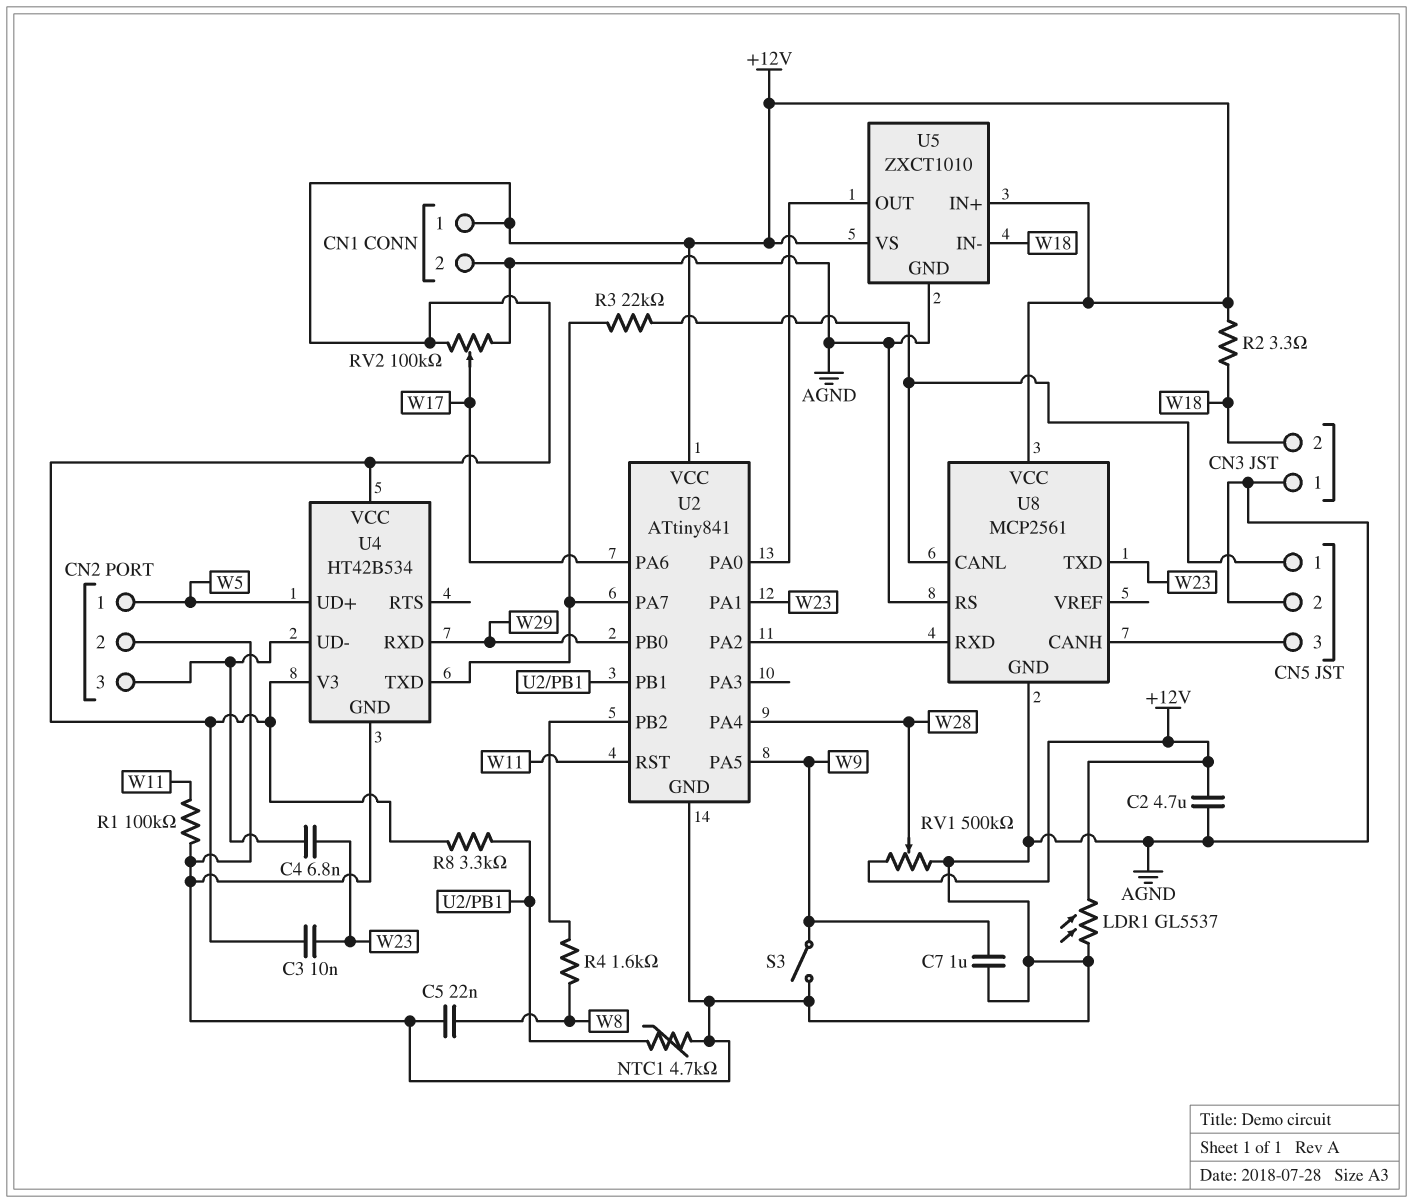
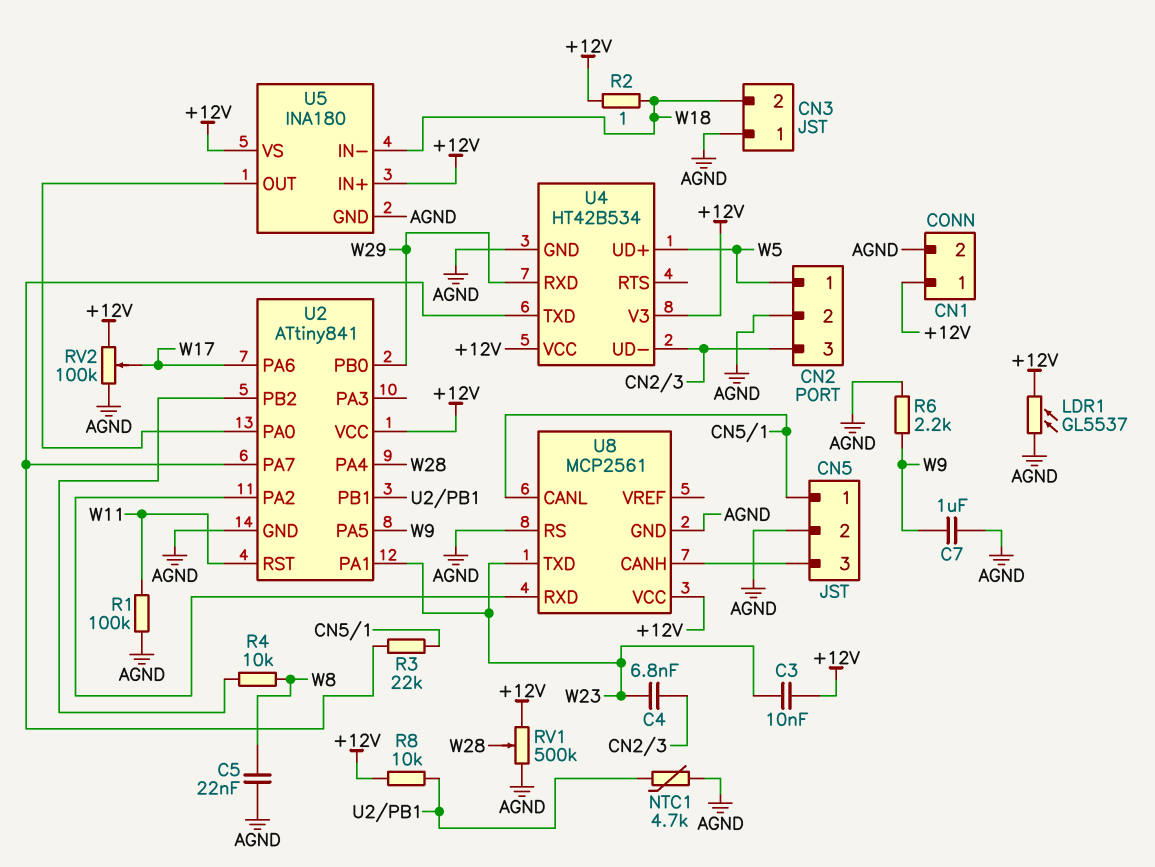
C2: 4.7uF (+12V, AGND) -> none
R2: 3.3 (+12V, W18) -> 1 (+12V, W18)
R4: 1.6k (U2/PB2, W8) -> 10k (U2/PB2, W8)
R6: none -> 2.2k (AGND, W9)
R8: 3.3k (+12V, U2/PB1) -> 10k (+12V, U2/PB1)
S3: switch (AGND, W9) -> none
U5: ZXCT1010 -> INA180

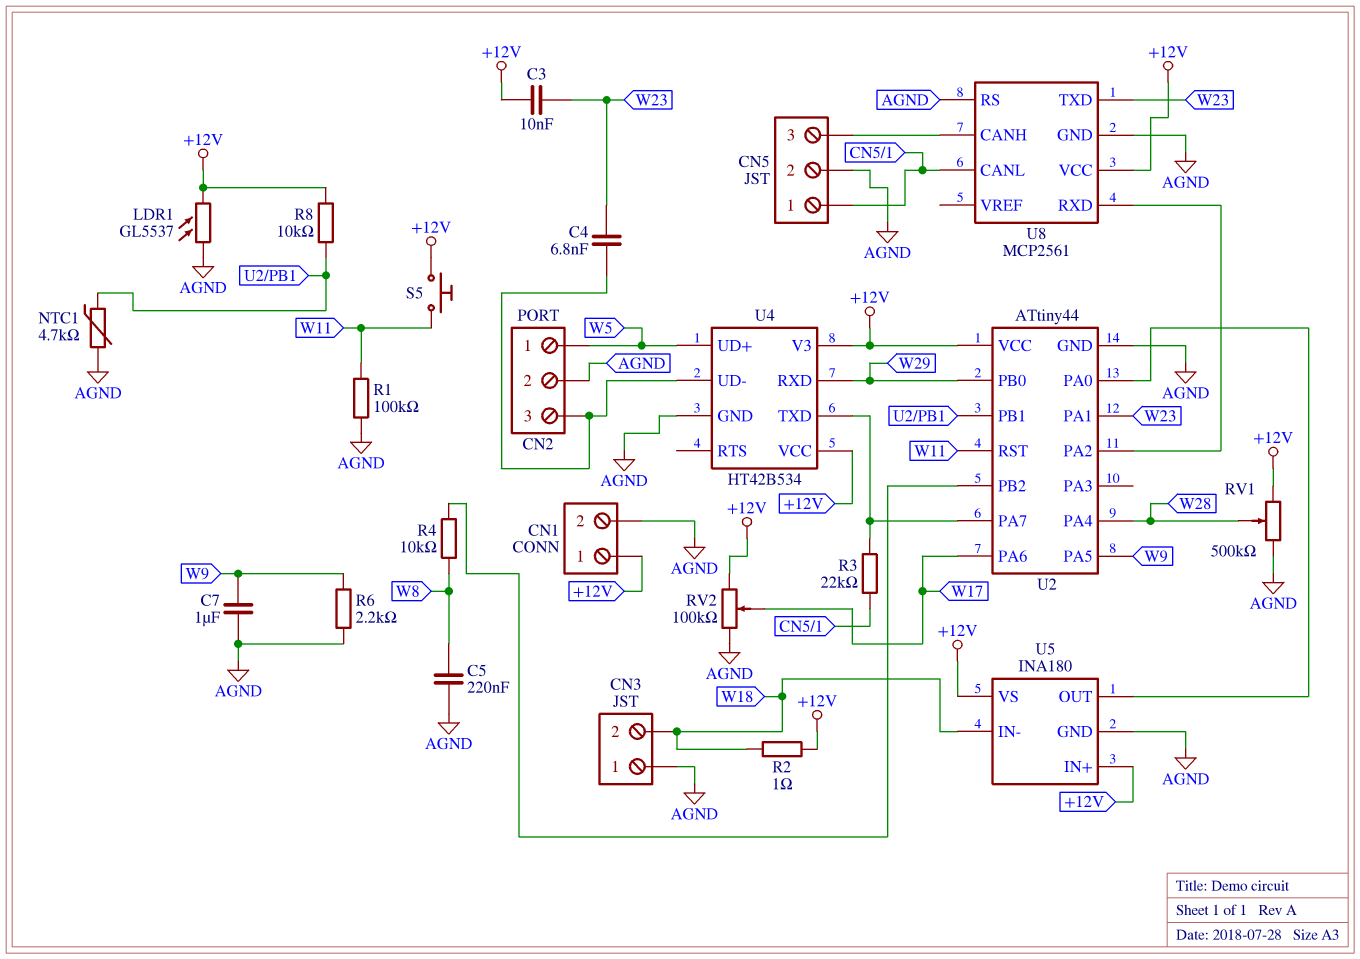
C5: 22nF (AGND, W8) -> 220nF (AGND, W8)
S5: none -> button (+12V, W11)
U2: ATtiny841 -> ATtiny44

